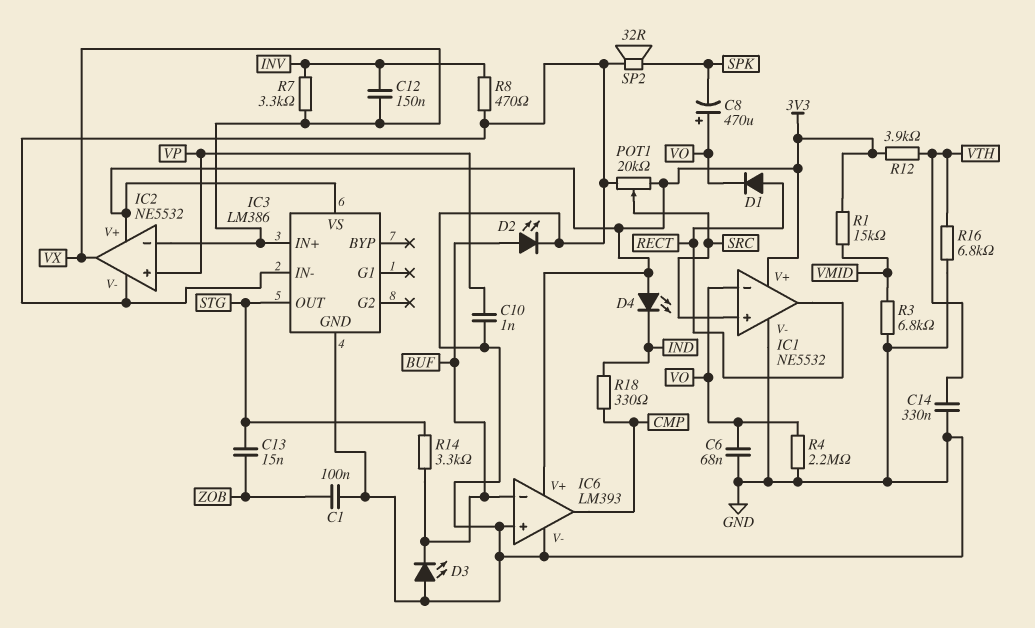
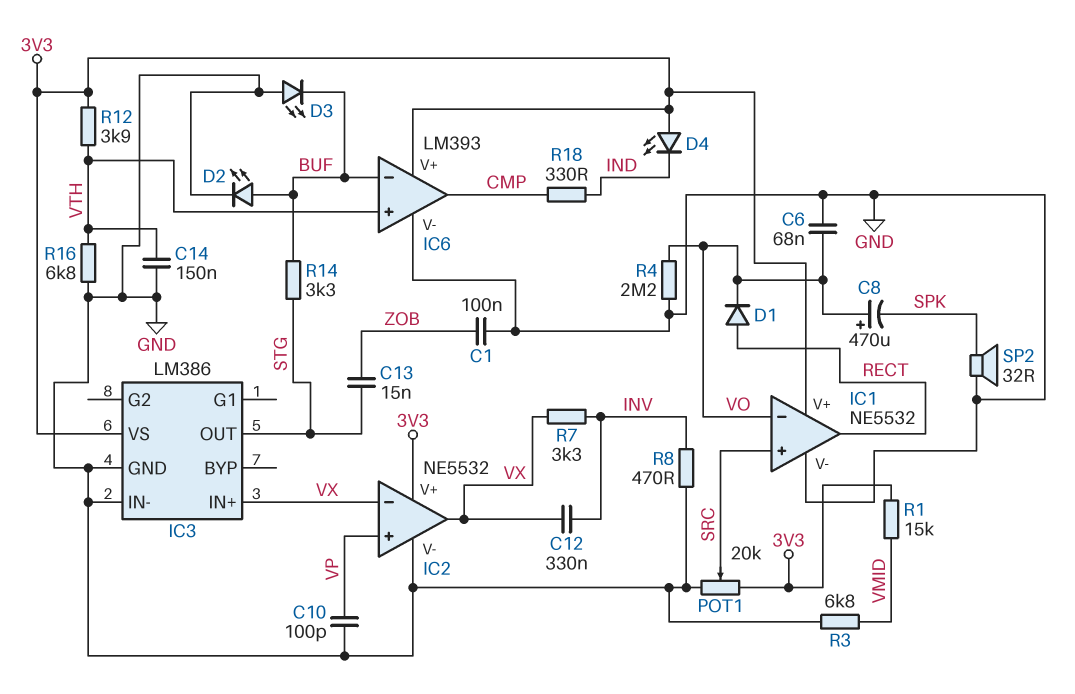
C10: 1nF (GND, VP) -> 100pF (GND, VP)
C12: 150nF (INV, VX) -> 330nF (INV, VX)
C14: 330nF (GND, VTH) -> 150nF (GND, VTH)
IC6 pin in+: GND -> VTH

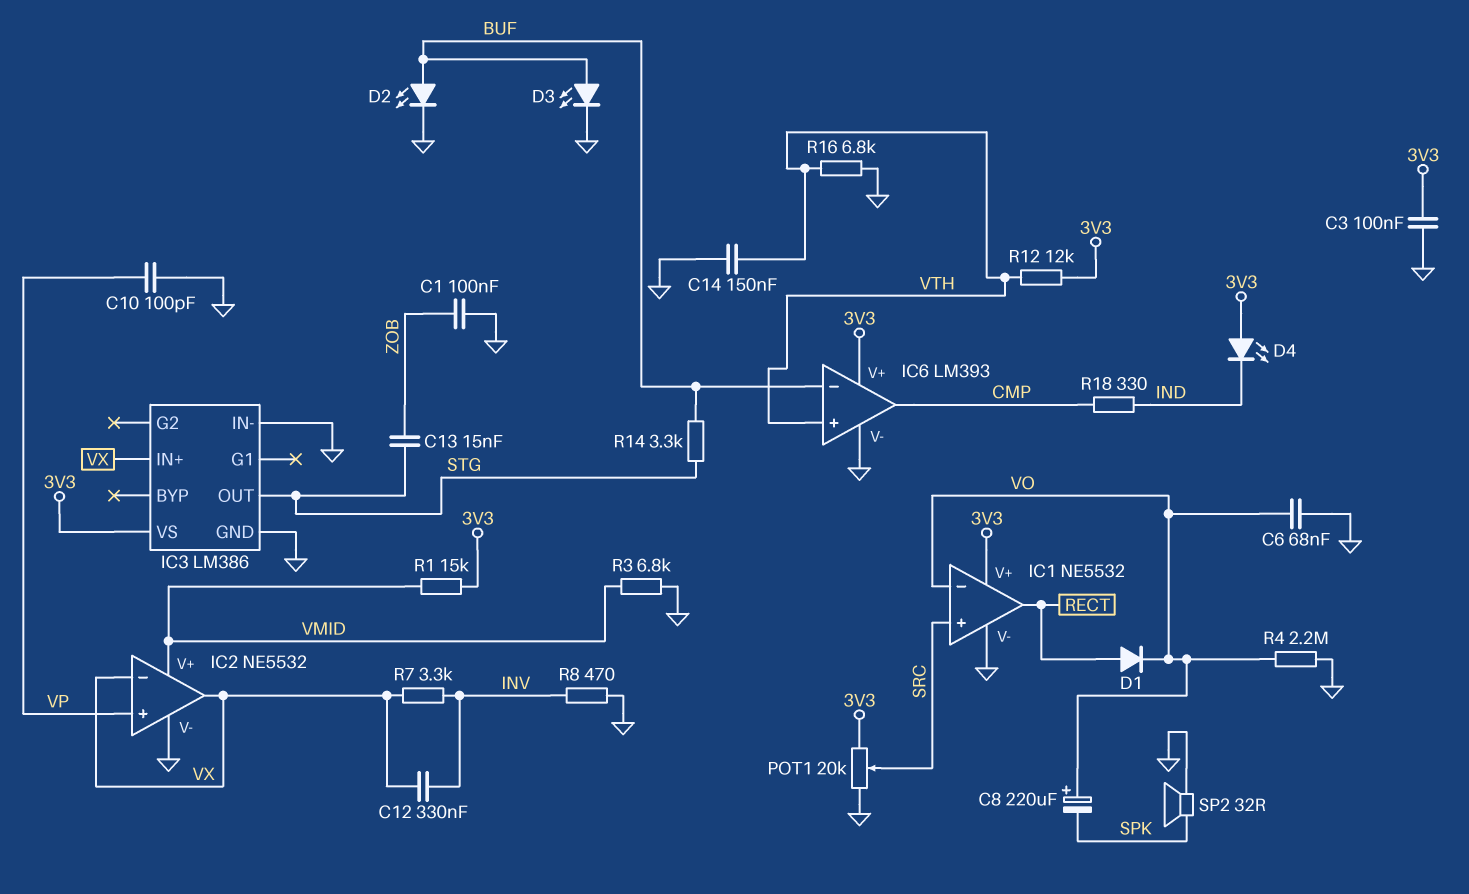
C3: none -> 100nF (3V3, GND)
C8: 470uF (plus VO, minus SPK) -> 220uF (plus VO, minus SPK)
D3: LED (A GND, K BUF) -> LED (A BUF, K GND)
IC2 pin V+: 3V3 -> VMID
R12: 3.9k (3V3, VTH) -> 12k (3V3, VTH)

